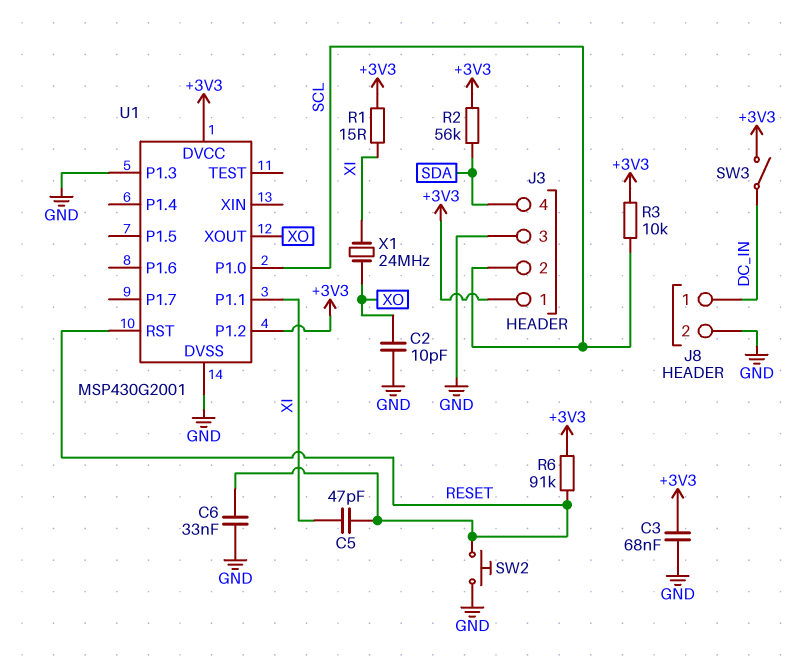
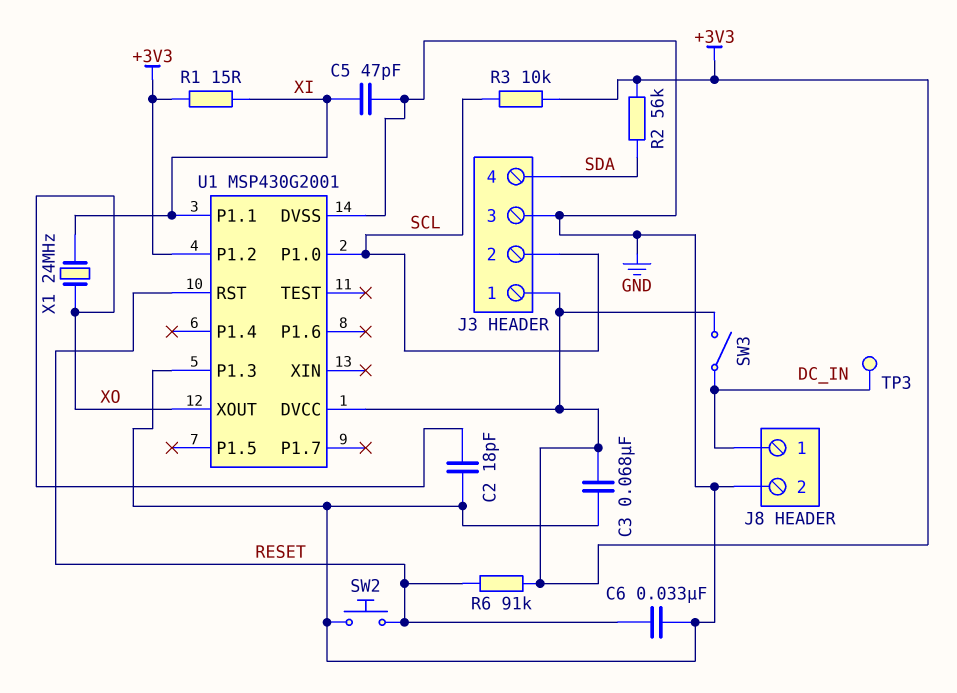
C2: 10pF (GND, XO) -> 18pF (GND, XO)
C5: 47pF (RESET, XI) -> 47pF (GND, XI)
TP3: none -> test point (DC_IN)

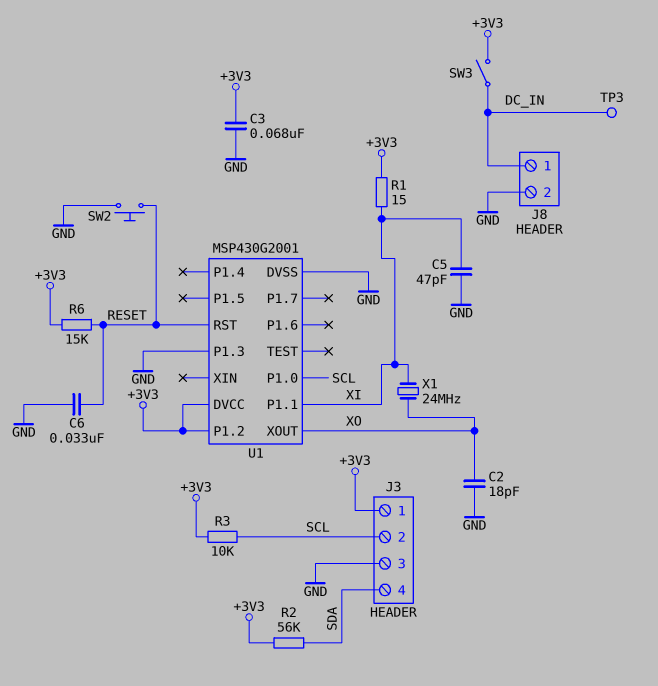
R6: 91k (+3V3, RESET) -> 15k (+3V3, RESET)

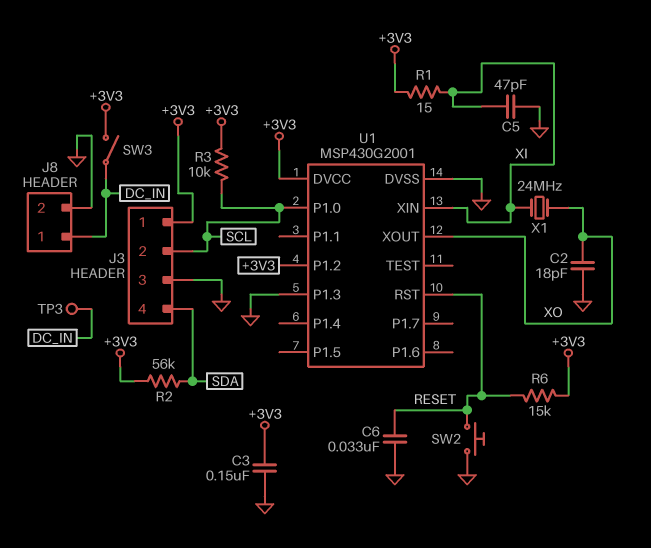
C3: 68nF (+3V3, GND) -> 150nF (+3V3, GND)
U1 pin P1.1: XI -> none
U1 pin XIN: none -> XI

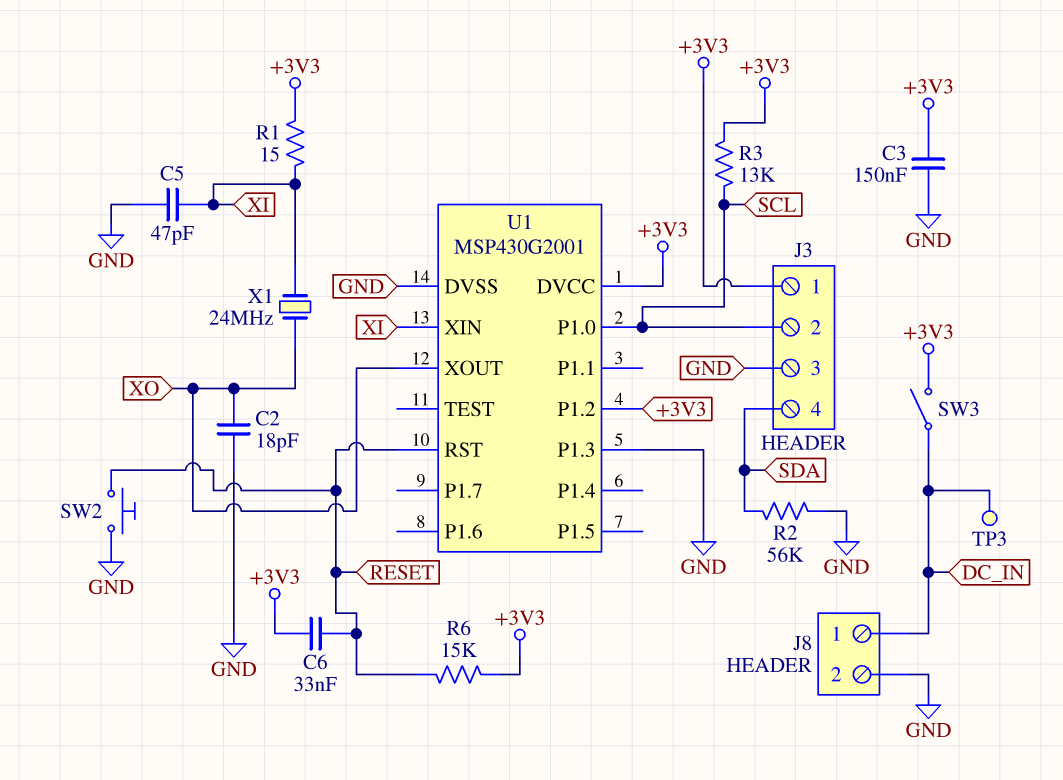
C6: 33nF (GND, RESET) -> 33nF (+3V3, RESET)
R2: 56k (+3V3, SDA) -> 56k (GND, SDA)
R3: 10k (+3V3, SCL) -> 13k (+3V3, SCL)

